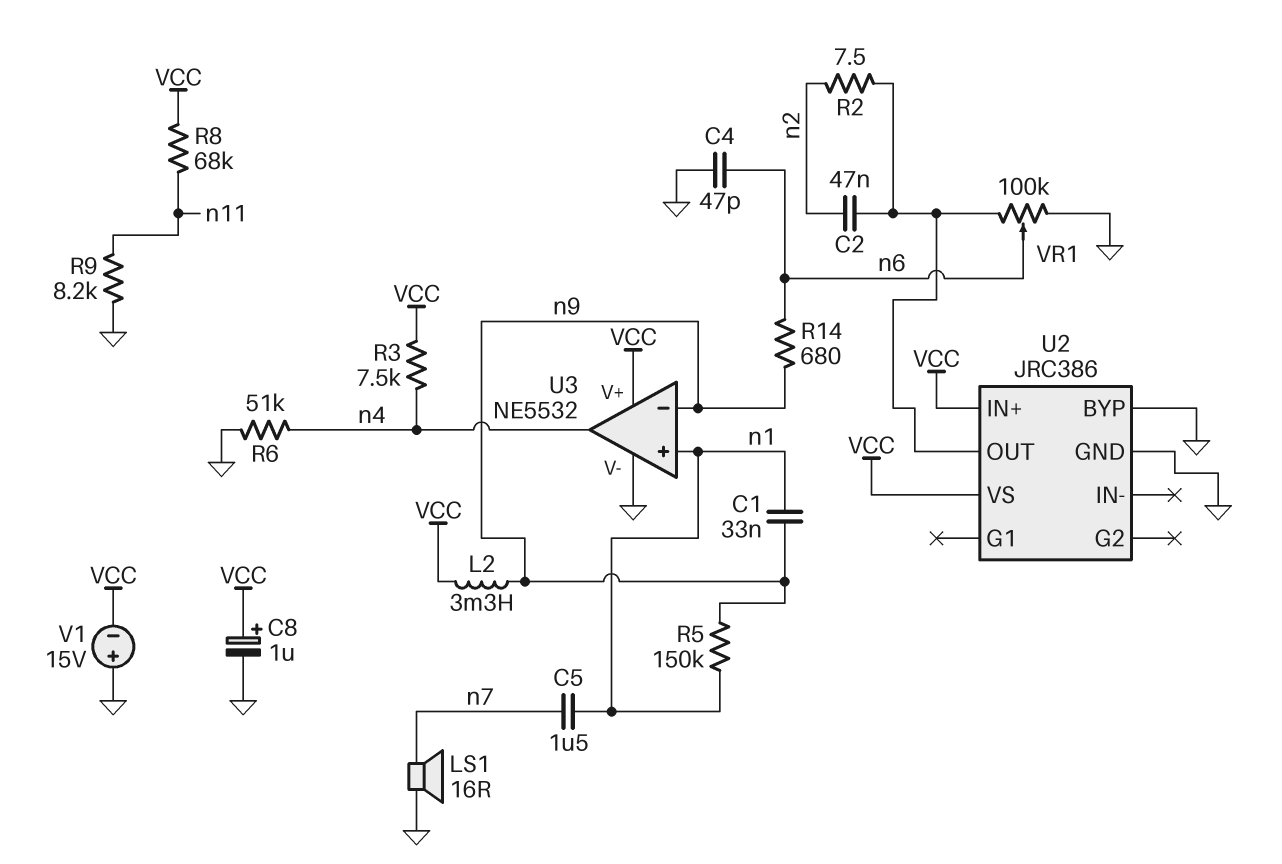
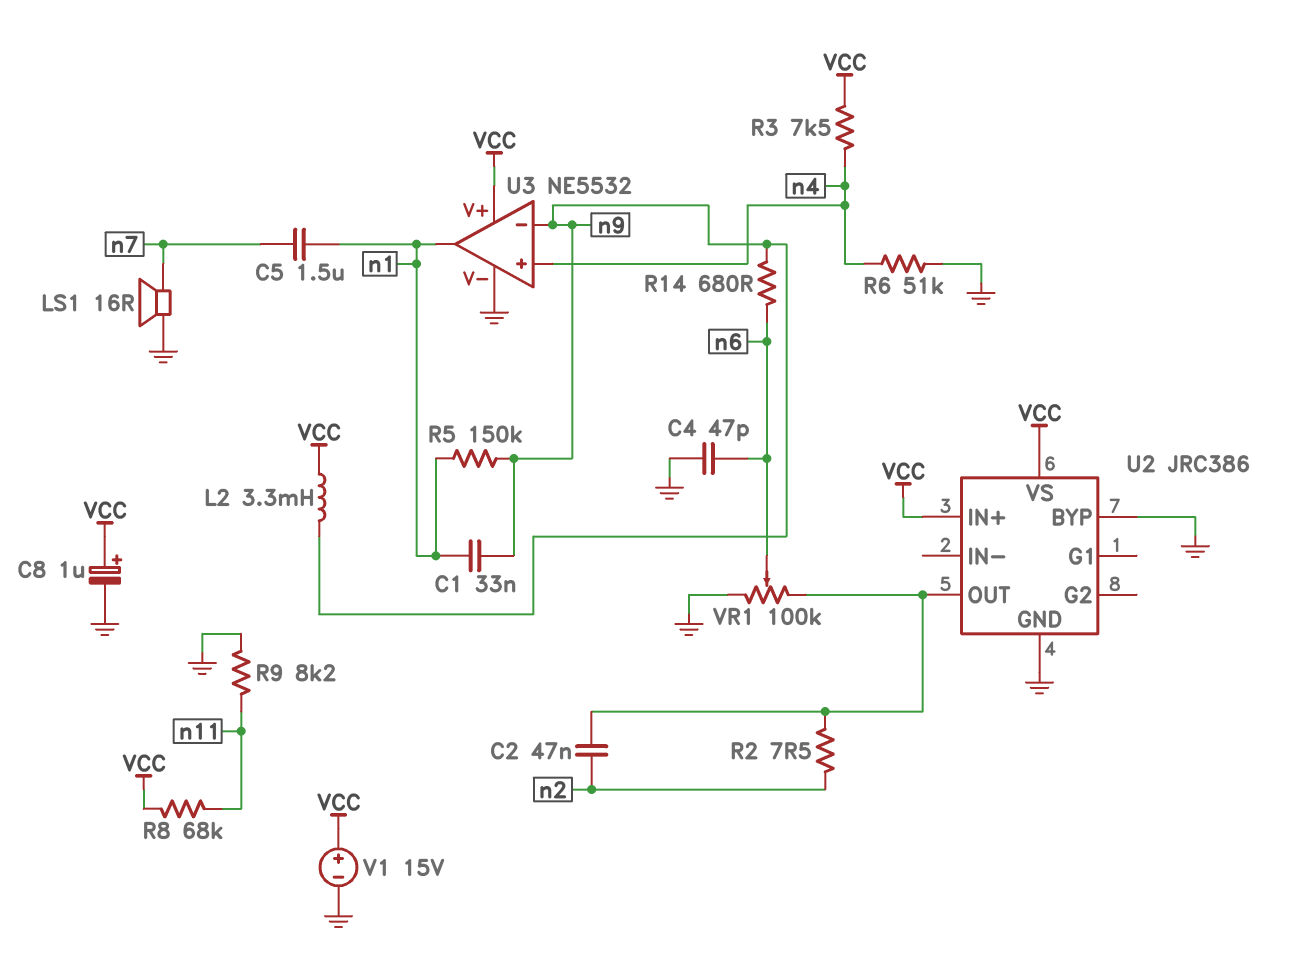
U3 pin in+: n1 -> n4
U3 pin out: n4 -> n1
V1: 15V (plus GND, minus VCC) -> 15V (plus VCC, minus GND)

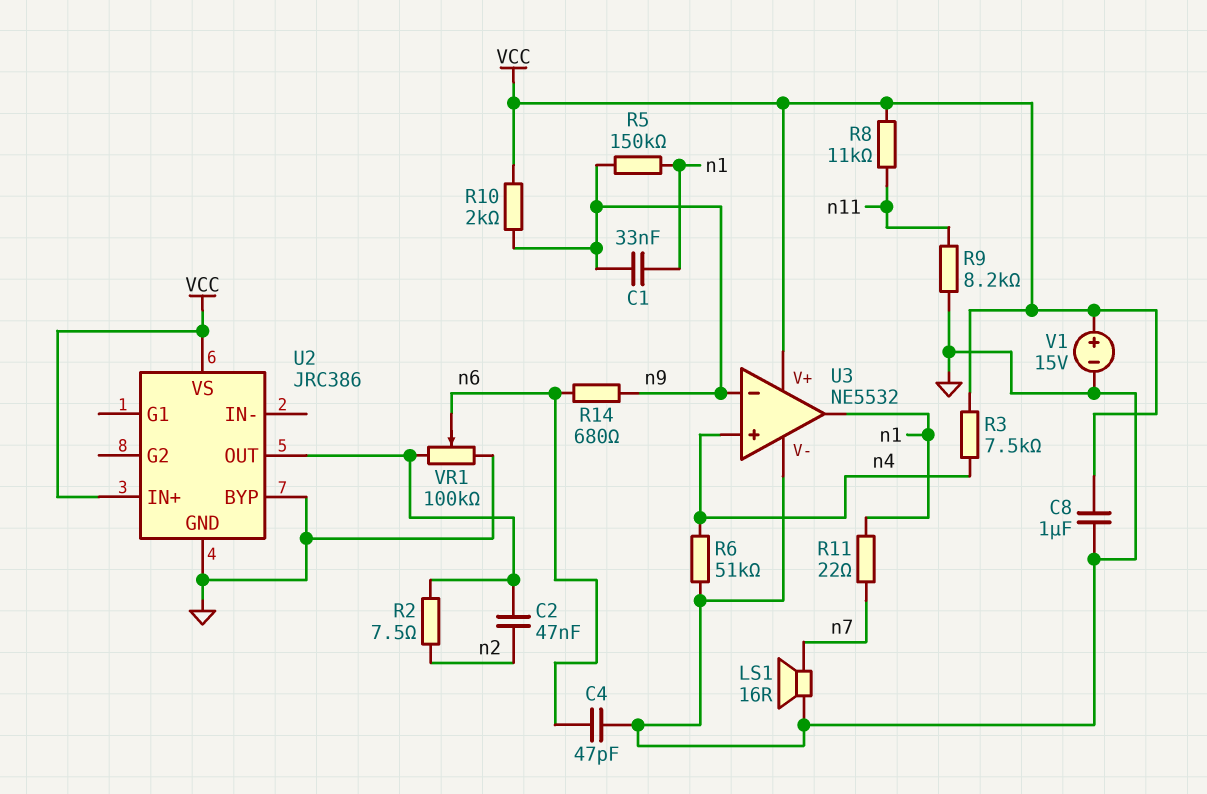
C5: 1.5uF (n1, n7) -> none
C8: 1uF (plus VCC, minus GND) -> 1uF (GND, VCC)
L2: 3.3mH (VCC, n9) -> none
R8: 68k (VCC, n11) -> 11k (VCC, n11)
R10: none -> 2k (VCC, n9)
R11: none -> 22 (n1, n7)

